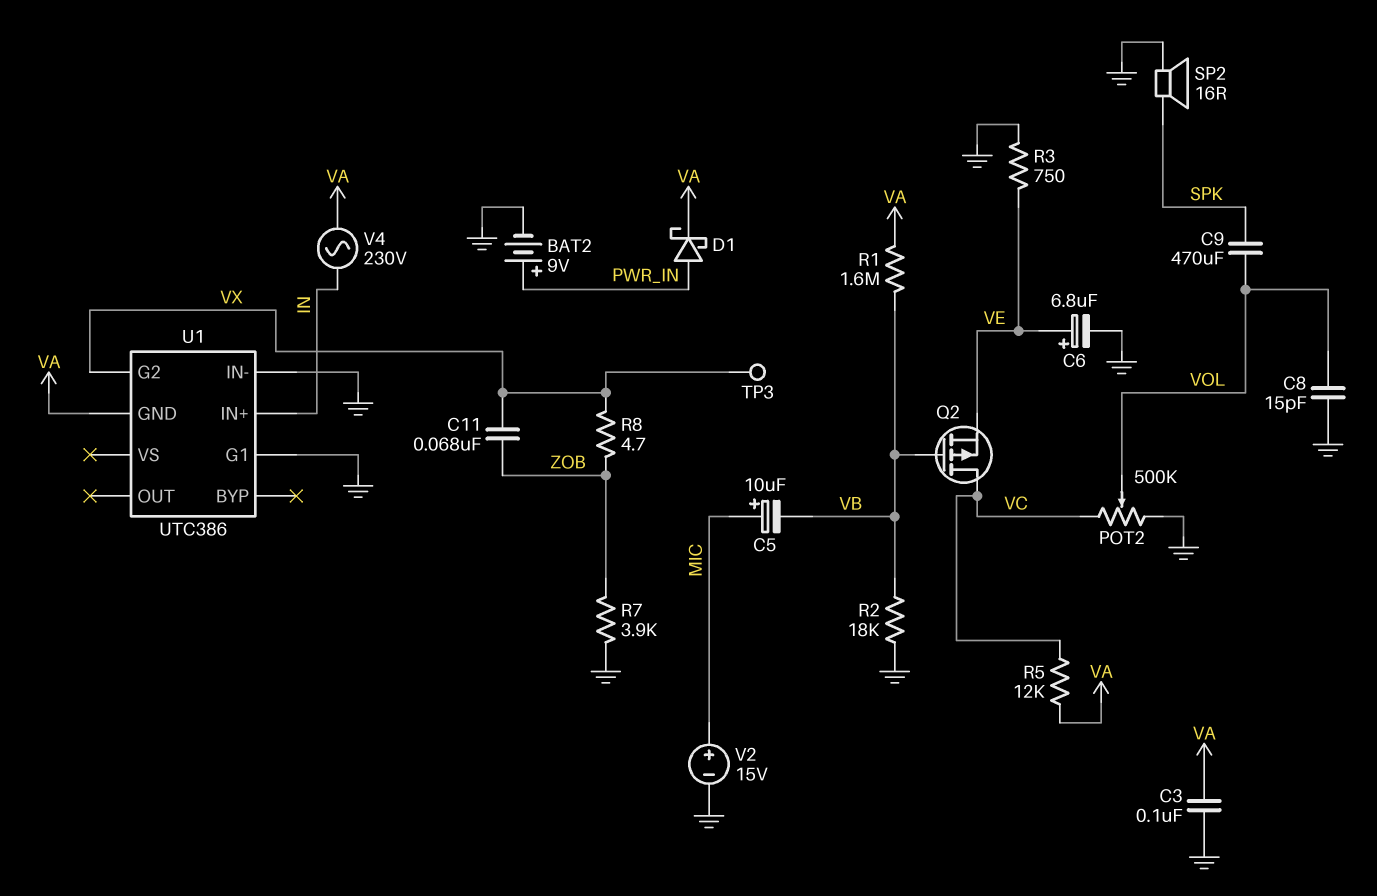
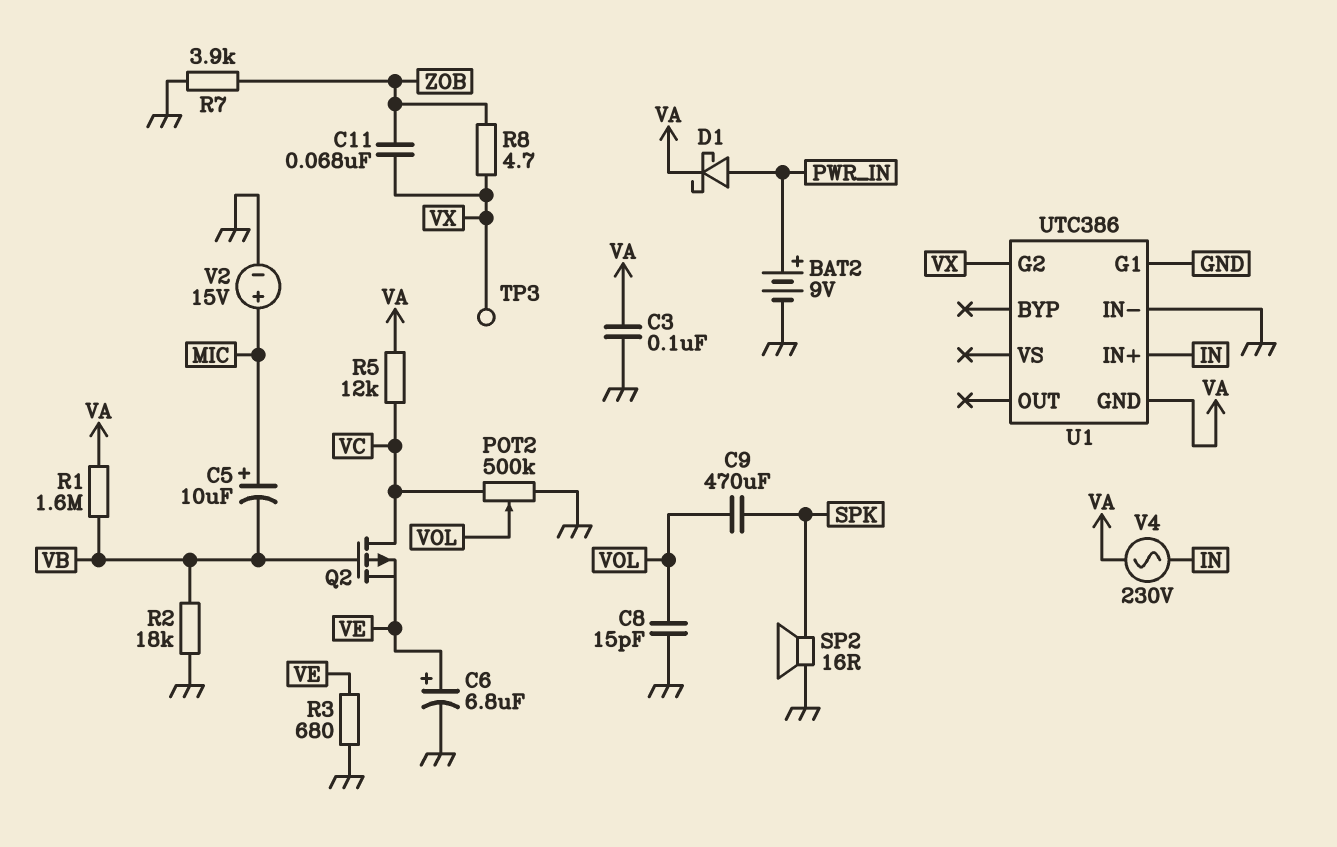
R3: 750 (GND, VE) -> 680 (GND, VE)

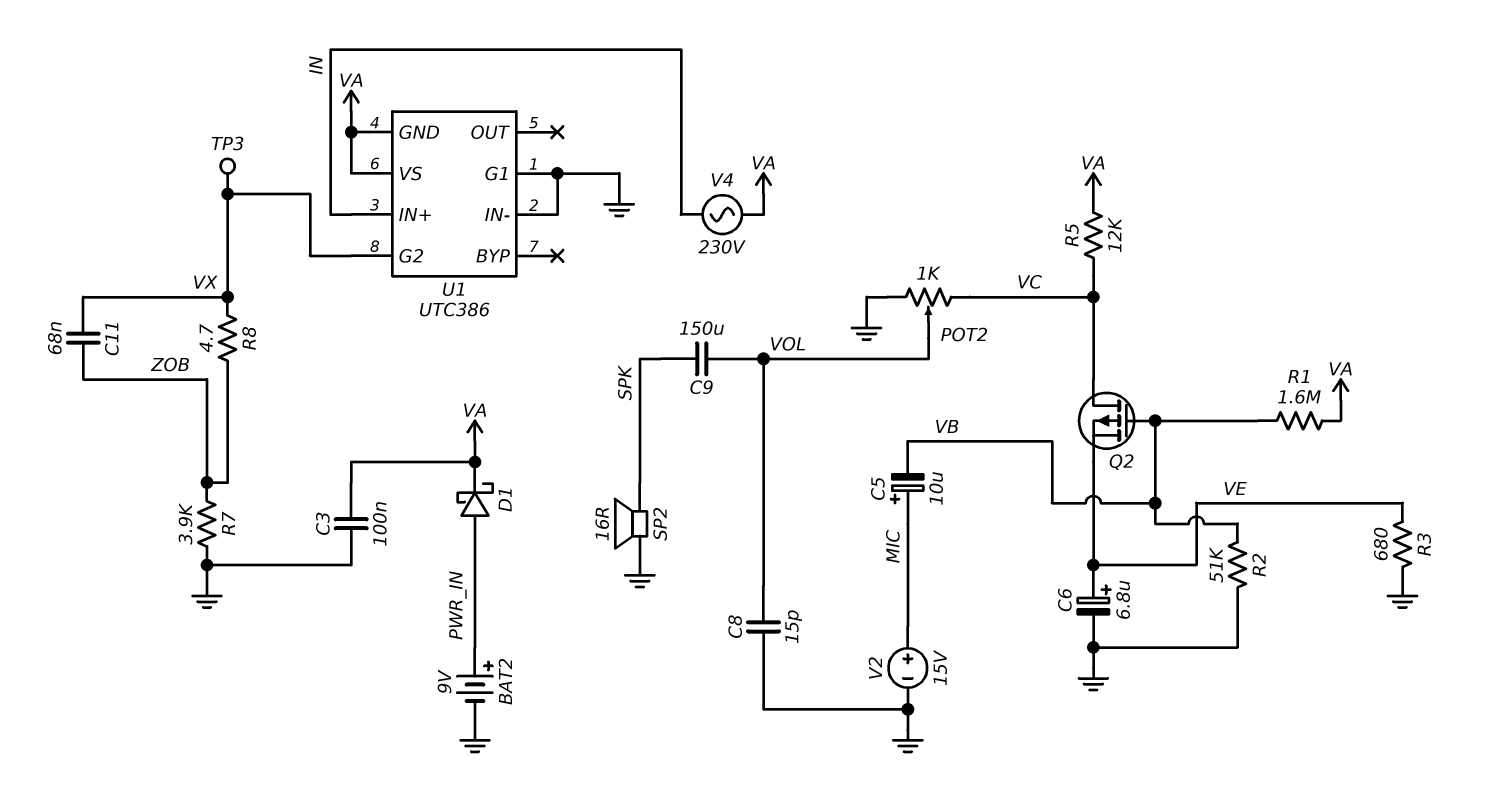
C9: 470uF (SPK, VOL) -> 150uF (SPK, VOL)
POT2: 500k (GND, VC, wiper VOL) -> 1k (GND, VC, wiper VOL)
R2: 18k (GND, VB) -> 51k (GND, VB)
U1 pin VS: none -> VA

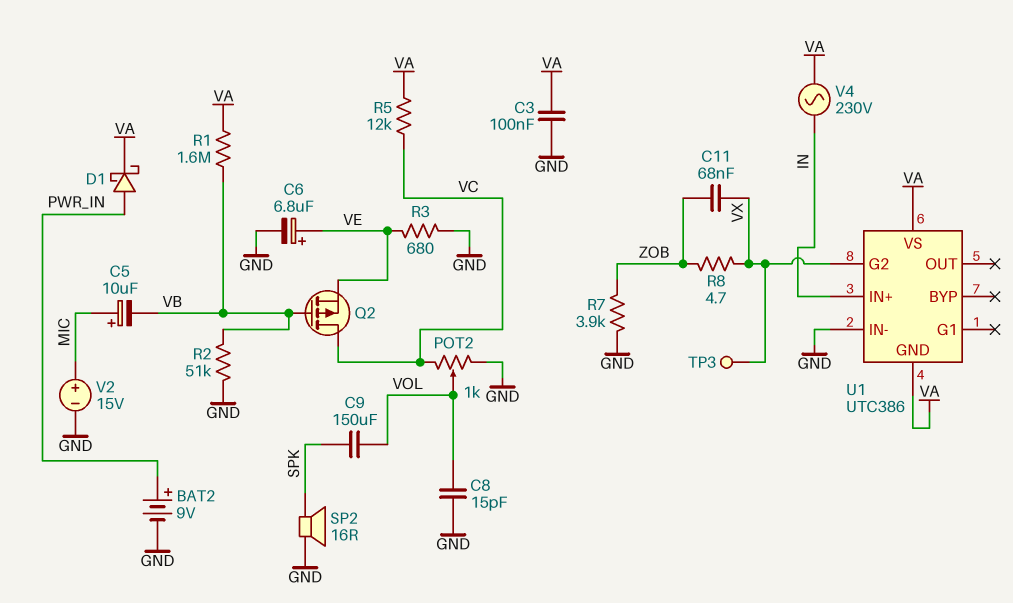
U1 pin G1: GND -> none

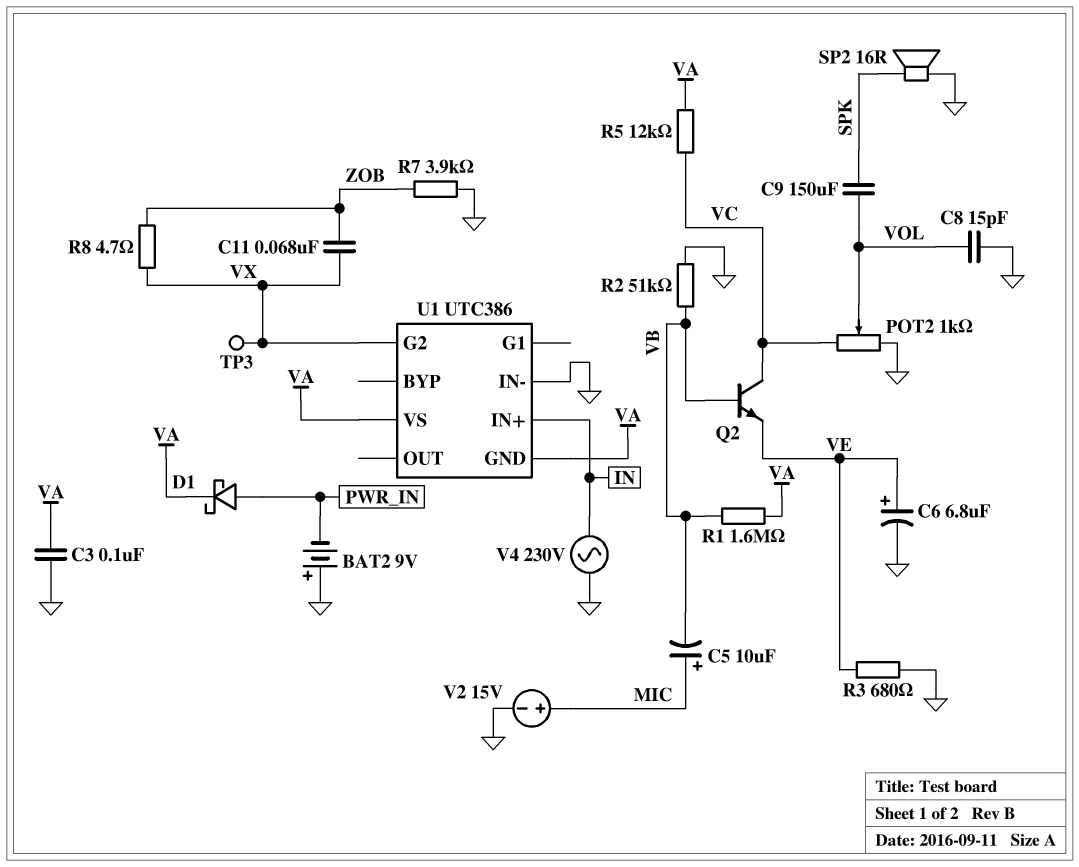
BAT2: 9V (plus PWR_IN, minus GND) -> 9V (plus GND, minus PWR_IN)
Q2: PMOS (G VB, D VC, S VE) -> NPN (B VB, C VC, E VE)
V4: AC 230V (IN, VA) -> AC 230V (GND, IN)

